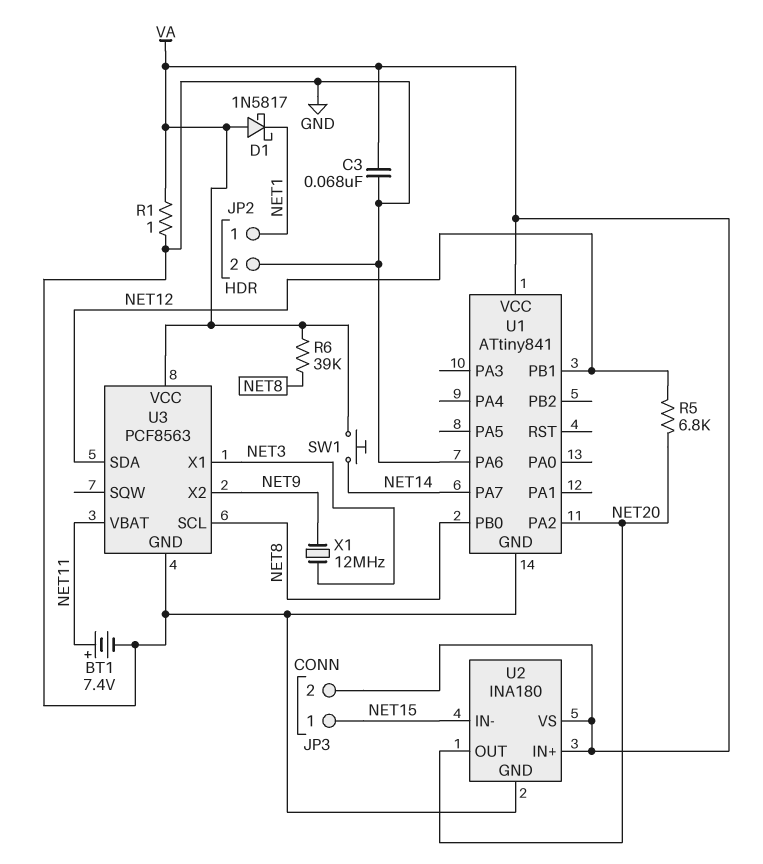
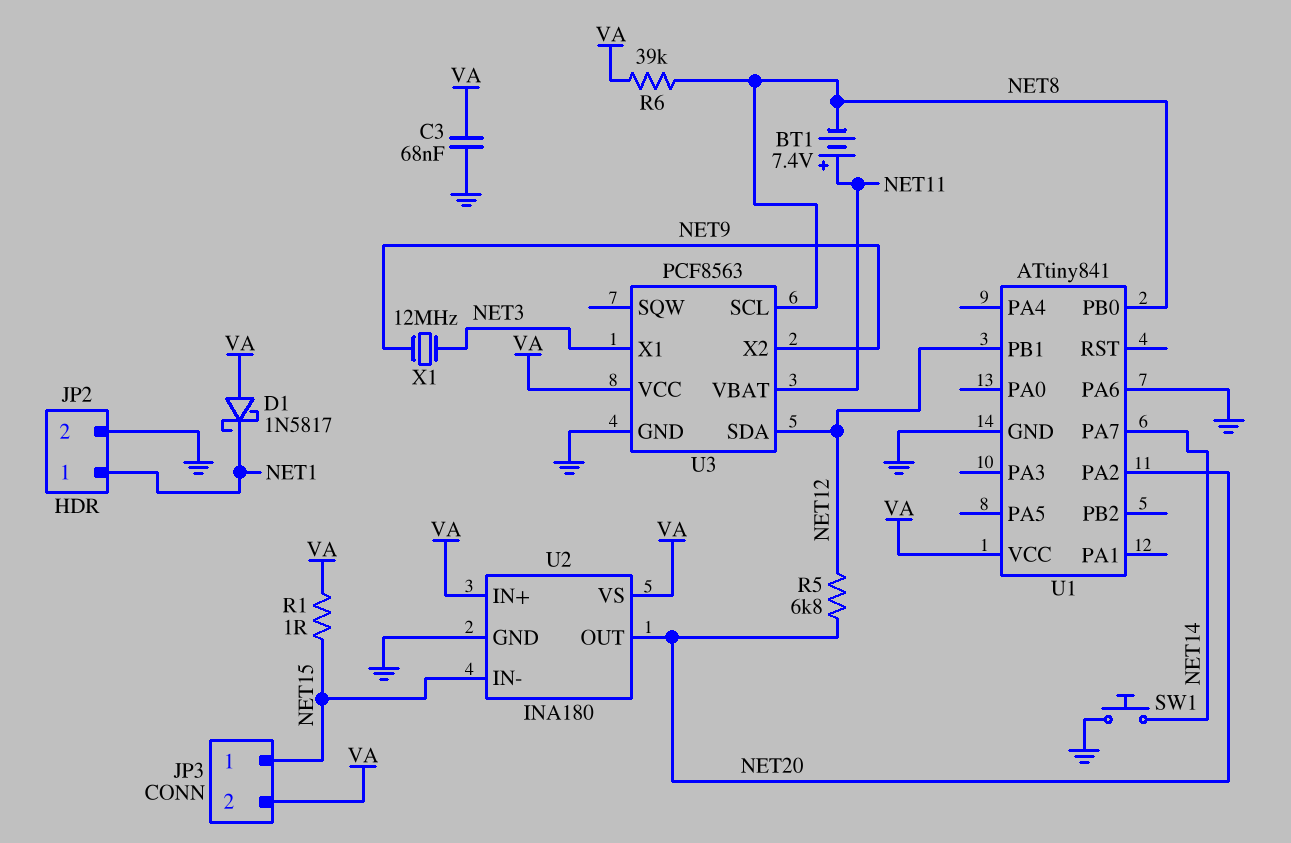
BT1: 7.4V (plus NET11, minus GND) -> 7.4V (plus NET11, minus NET8)
R1: 1 (GND, VA) -> 1 (NET15, VA)
SW1: button (NET14, VA) -> button (GND, NET14)

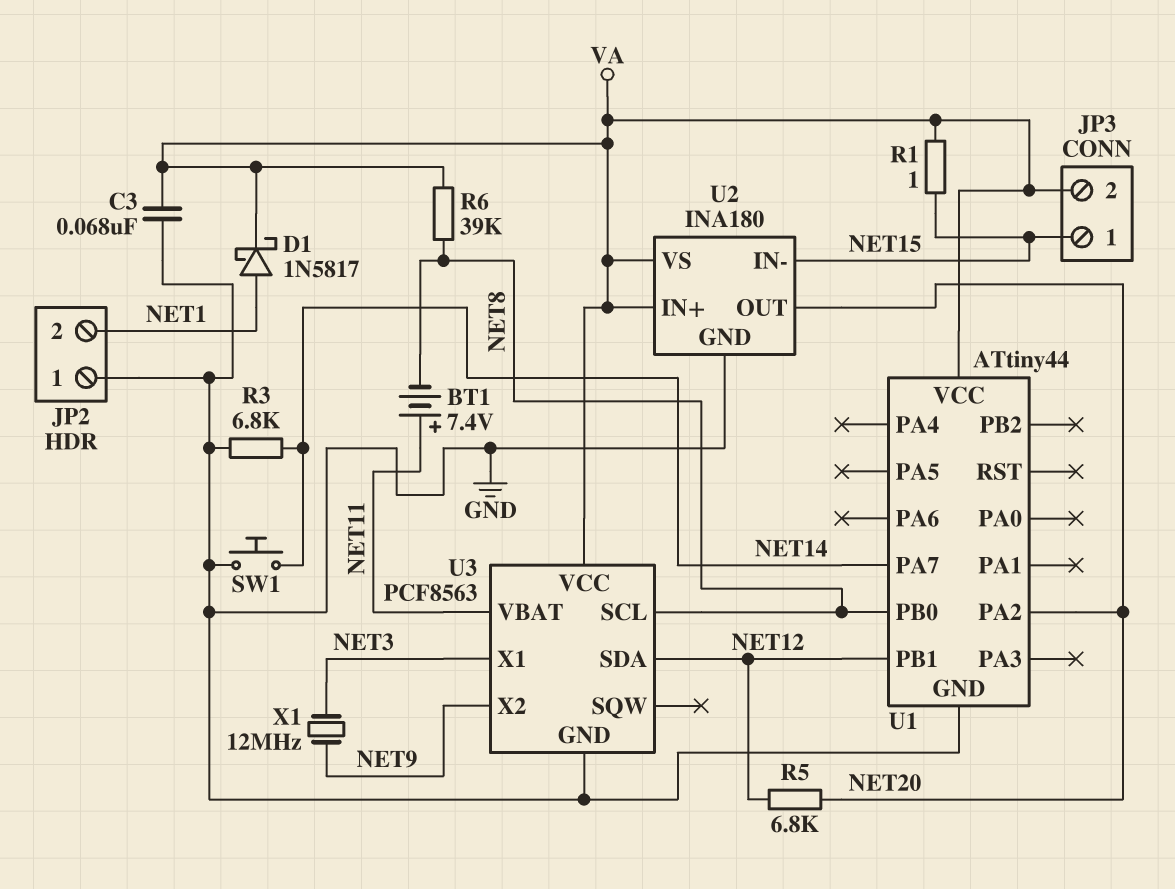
D1: schottky 1N5817 (A VA, K NET1) -> schottky 1N5817 (A NET1, K VA)
JP2 pin 1: NET1 -> GND
JP2 pin 2: GND -> NET1
R3: none -> 6.8k (GND, NET14)
U1: ATtiny841 -> ATtiny44
U1 pin PA6: GND -> none

